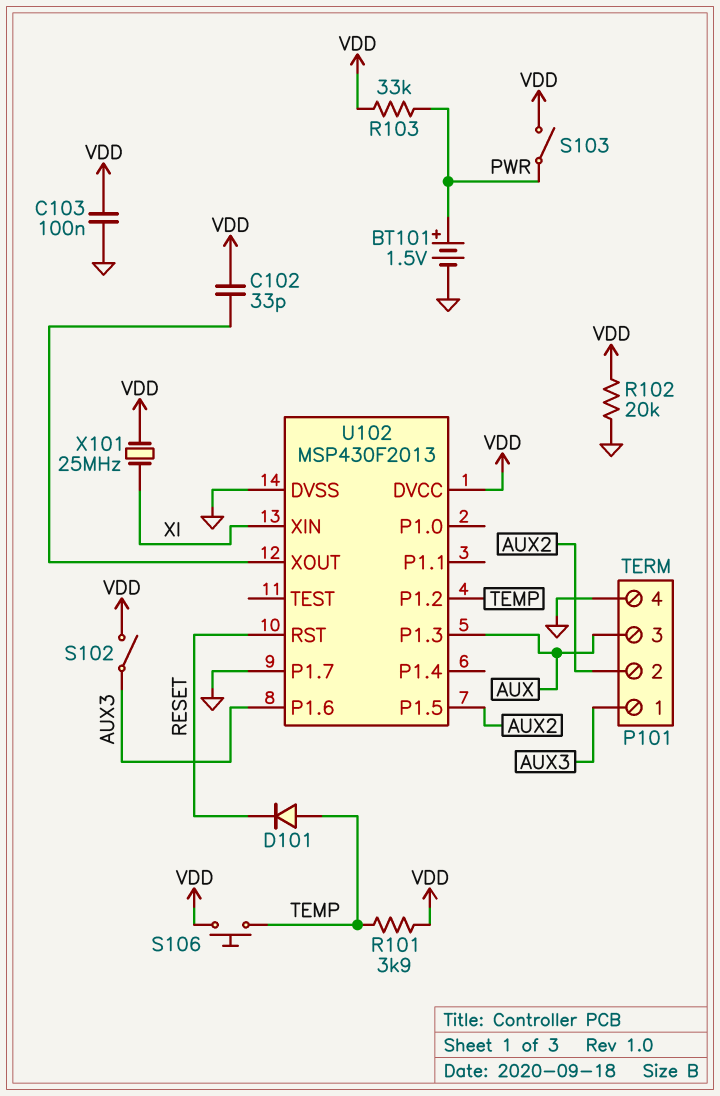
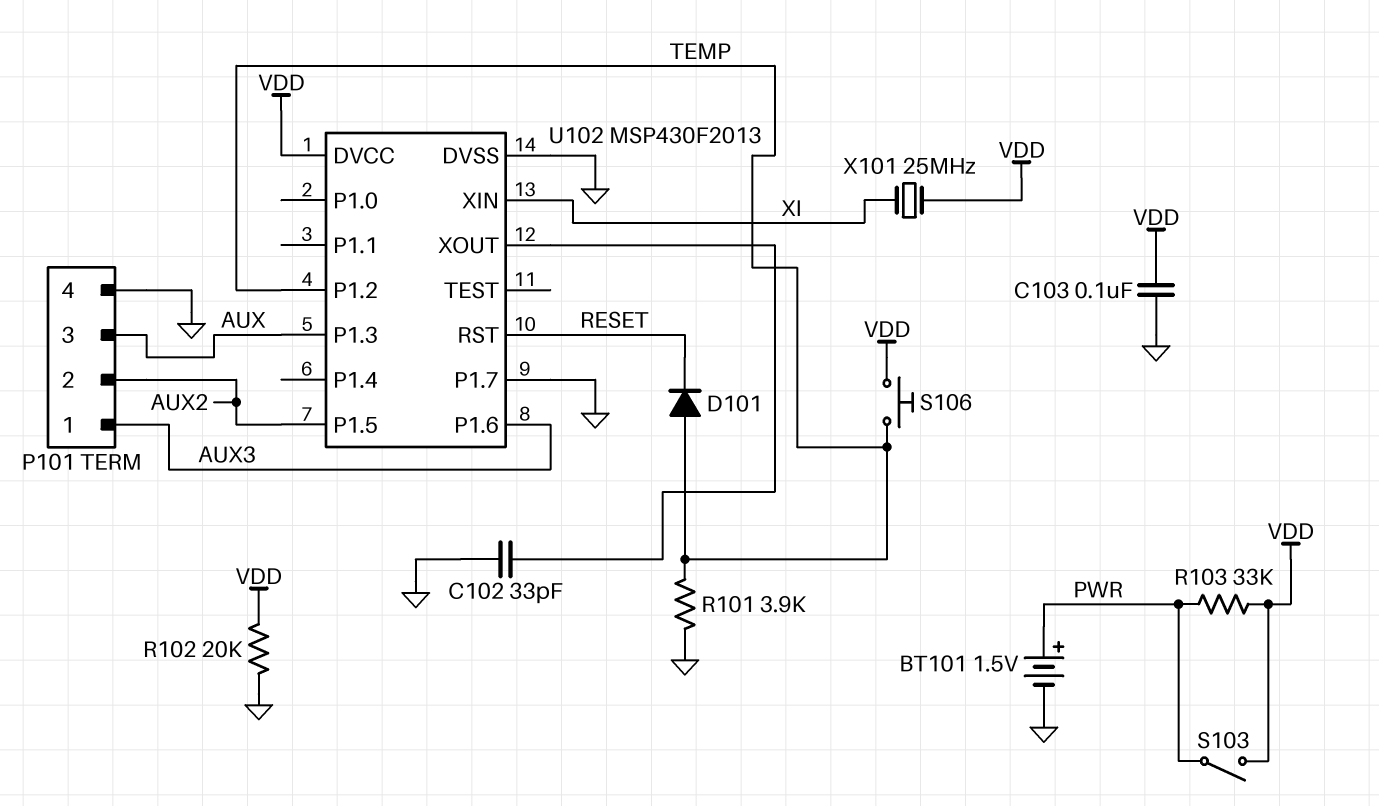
C102: 33pF (U102/XOUT, VDD) -> 33pF (GND, U102/XOUT)
R101: 3.9k (TEMP, VDD) -> 3.9k (GND, TEMP)
S102: switch (AUX3, VDD) -> none

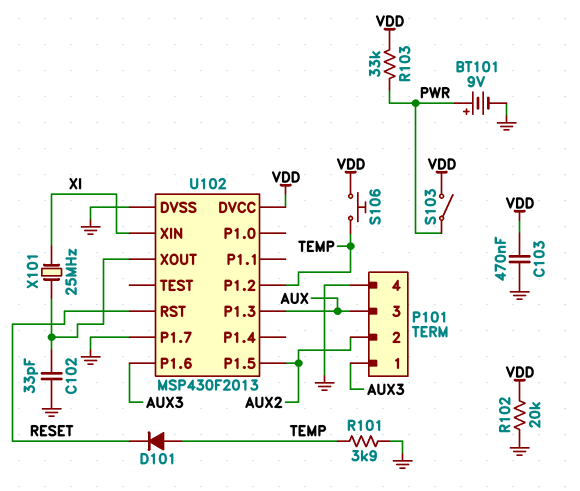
BT101: 1.5V (plus PWR, minus GND) -> 9V (plus PWR, minus GND)
C103: 100nF (GND, VDD) -> 470nF (GND, VDD)
X101: 25MHz (VDD, XI) -> 25MHz (U102/XOUT, XI)

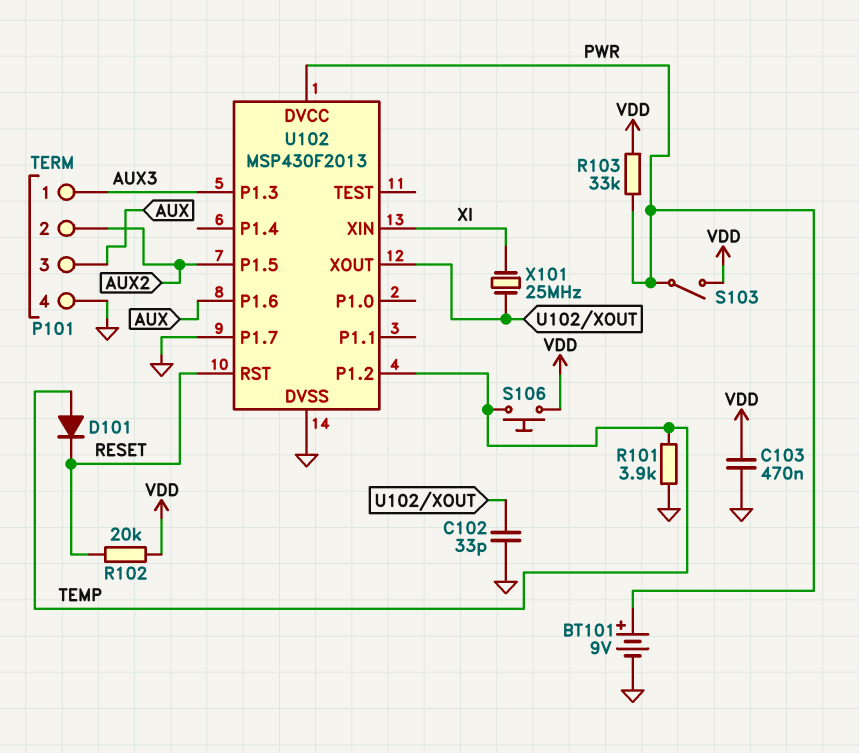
R102: 20k (GND, VDD) -> 20k (RESET, VDD)
U102 pin DVCC: VDD -> PWR
U102 pin P1.3: AUX -> AUX3
U102 pin P1.6: AUX3 -> AUX

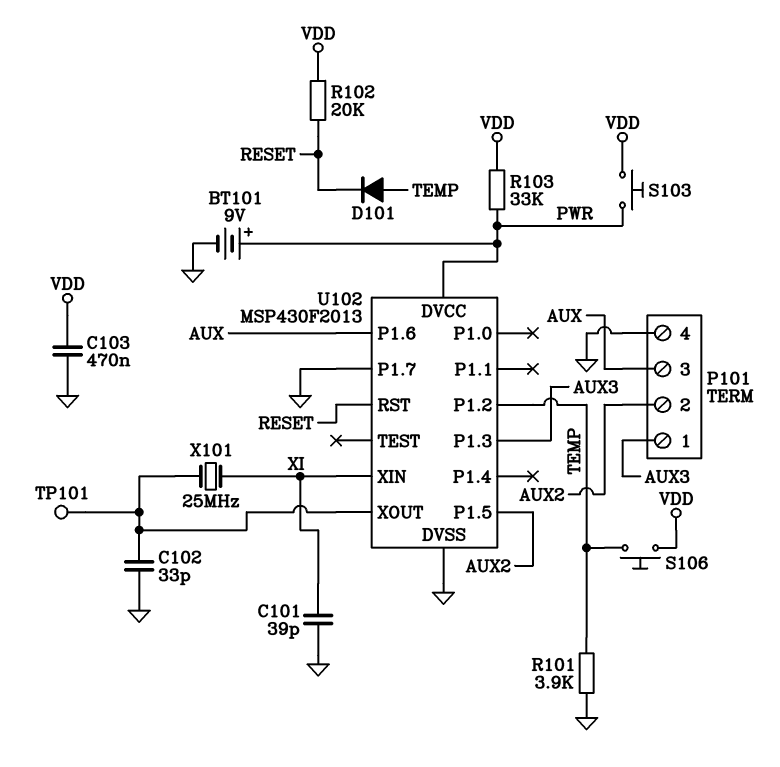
C101: none -> 39pF (GND, XI)
S103: switch (PWR, VDD) -> button (PWR, VDD)
TP101: none -> test point (U102/XOUT)

